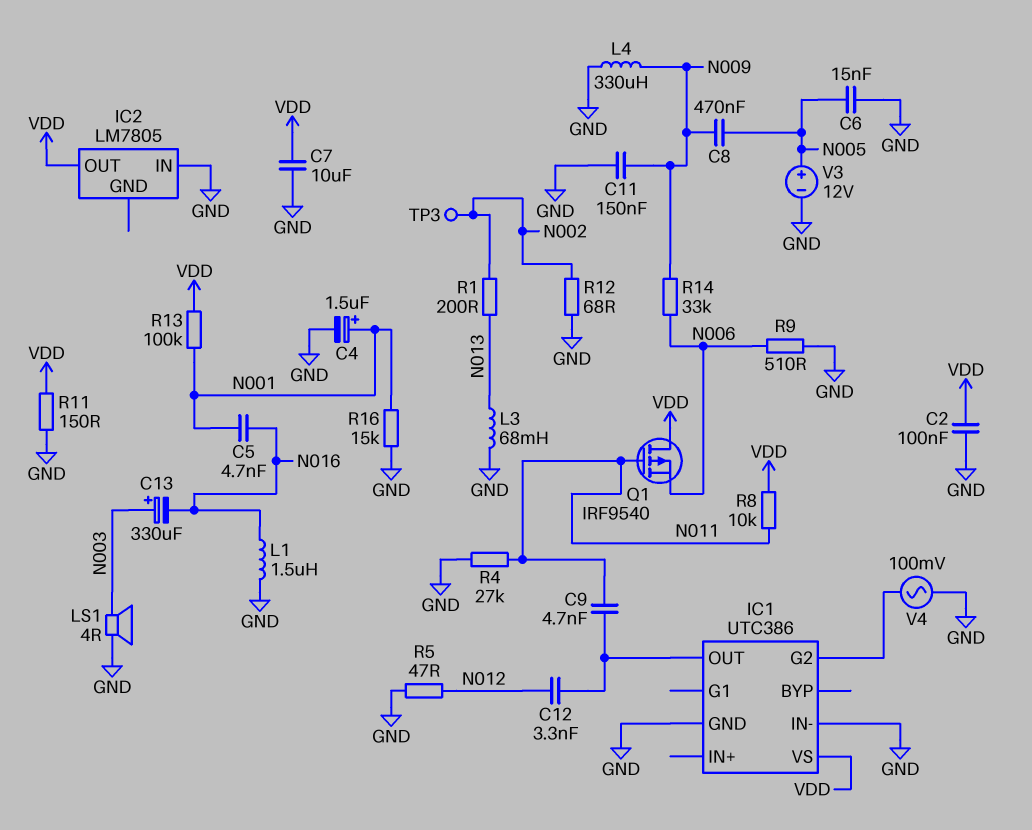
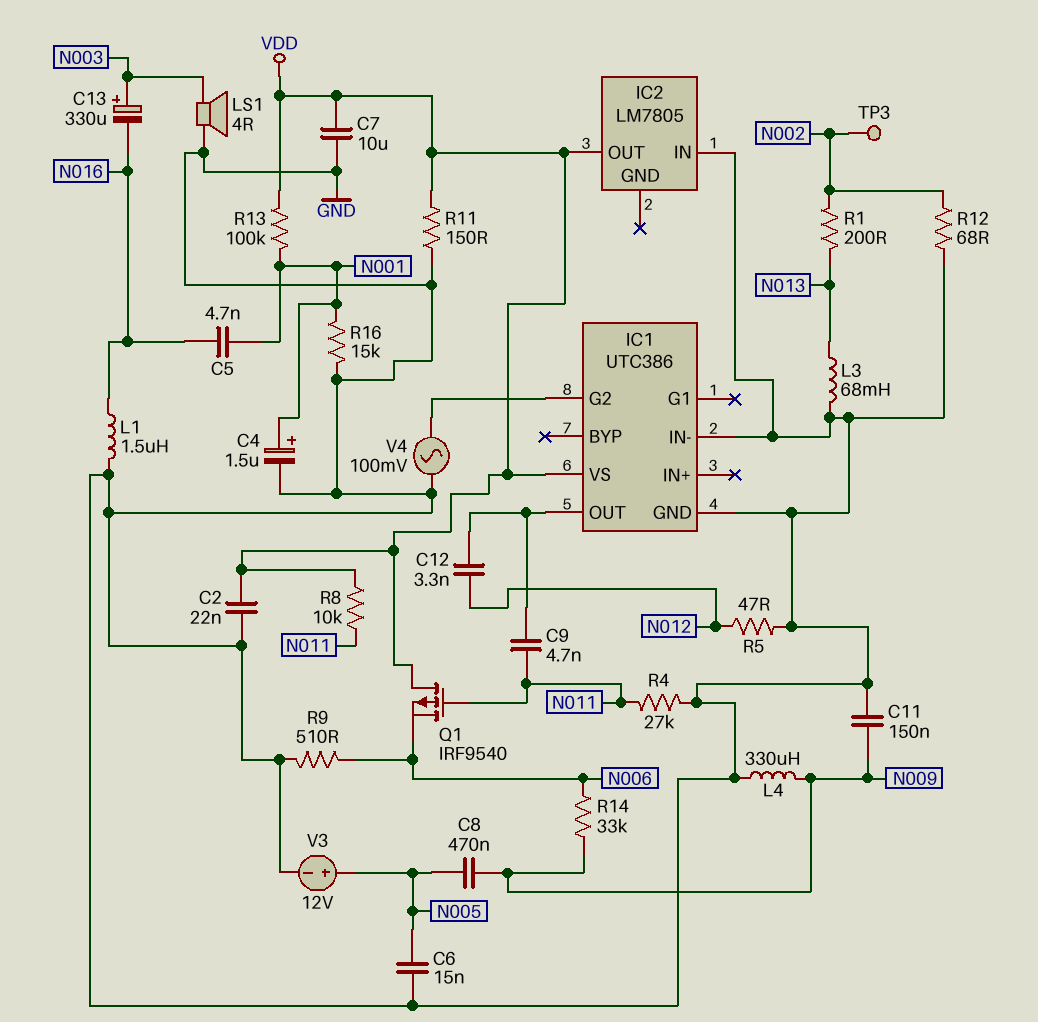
C2: 100nF (GND, VDD) -> 22nF (GND, VDD)

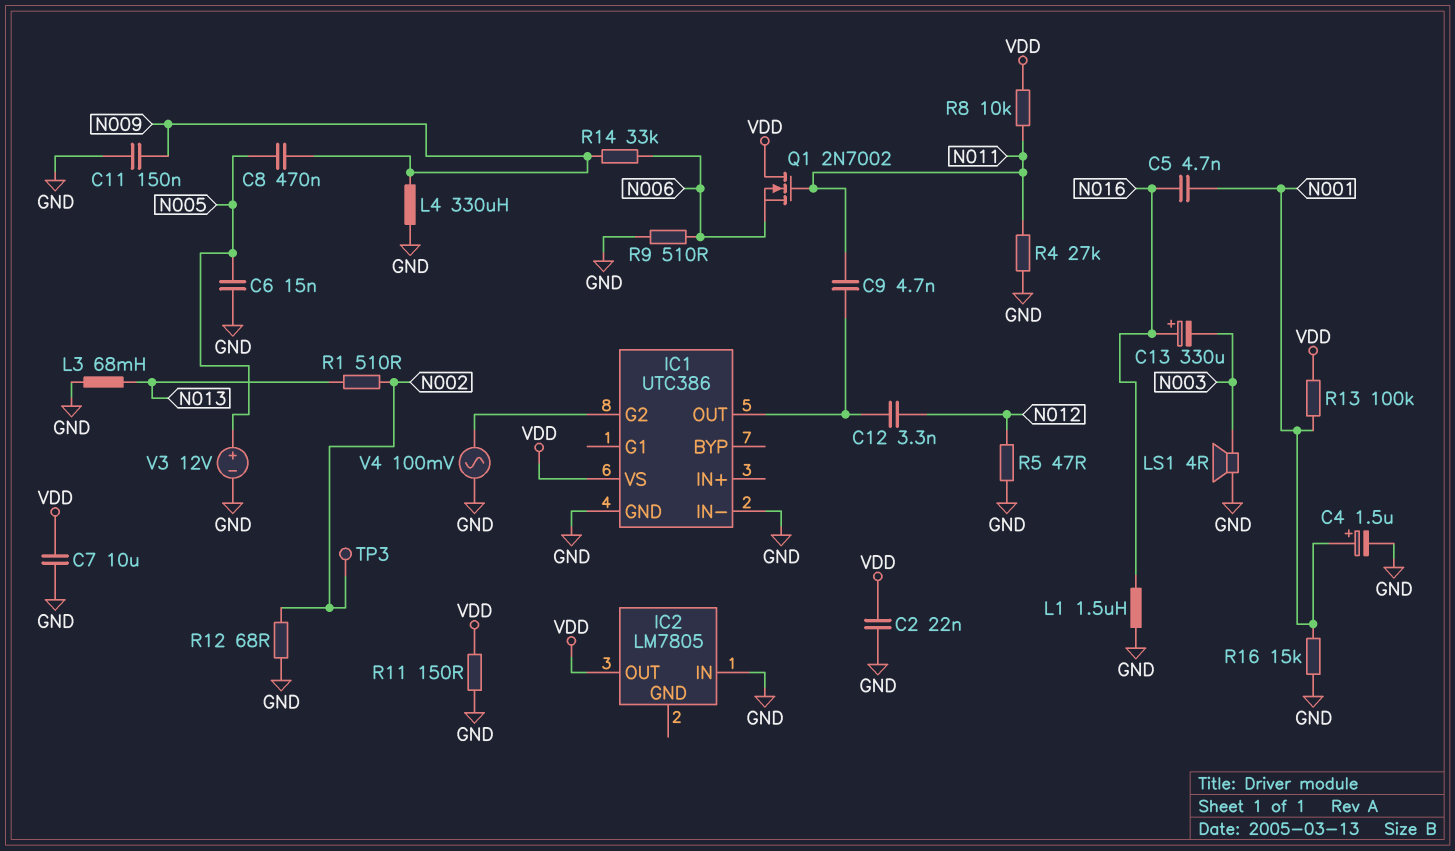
C13: 330uF (plus N003, minus N016) -> 330uF (plus N016, minus N003)
Q1: PMOS IRF9540 (G N011, D VDD, S N006) -> NMOS 2N7002 (G N011, D VDD, S N006)
R1: 200 (N002, N013) -> 510 (N002, N013)

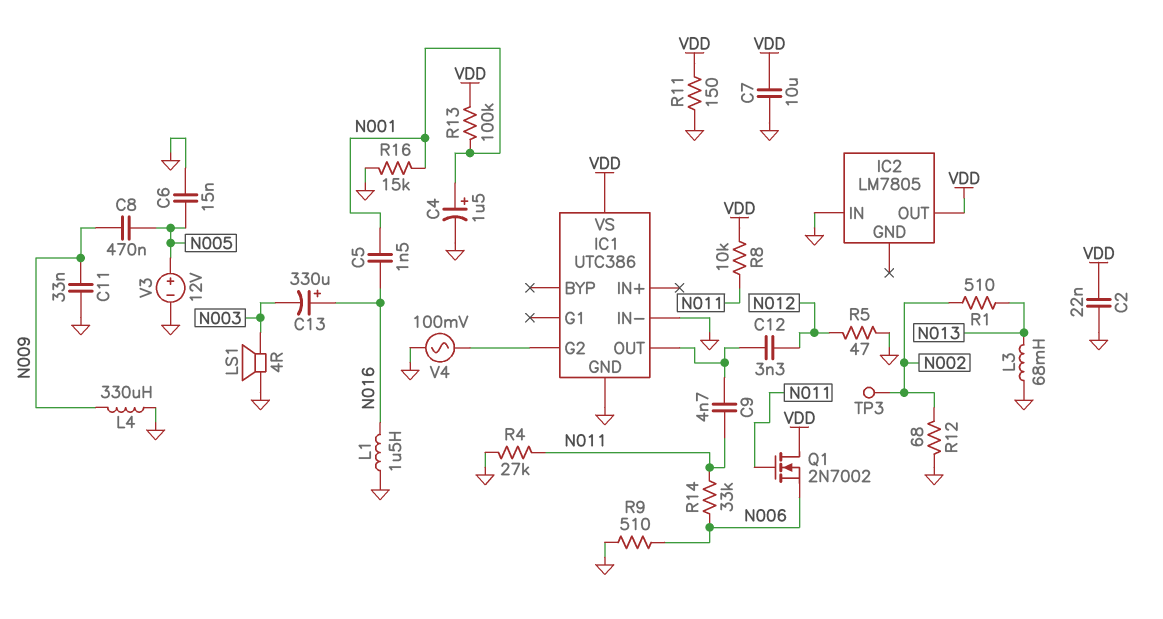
C5: 4.7nF (N001, N016) -> 1.5nF (N001, N016)
C11: 150nF (GND, N009) -> 33nF (GND, N009)
R14: 33k (N006, N009) -> 33k (N006, N011)

